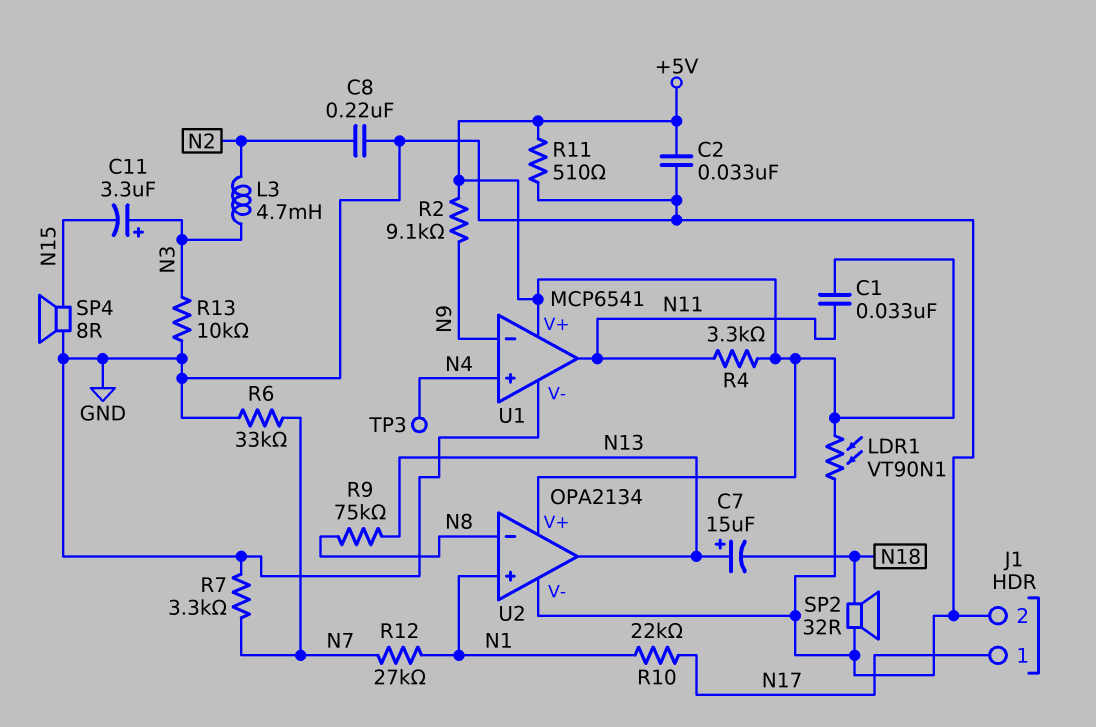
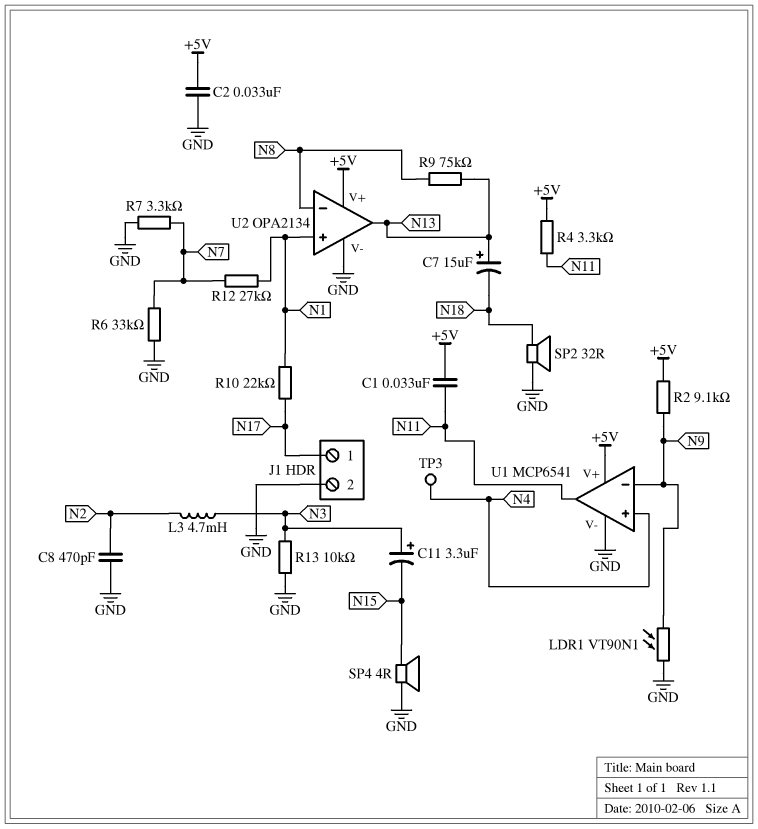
C8: 220nF (GND, N2) -> 470pF (GND, N2)
LDR1: VT90N1 (+5V, GND) -> VT90N1 (GND, N9)
R11: 510 (+5V, GND) -> none
SP4: speaker 8R (GND, N15) -> speaker 4R (GND, N15)

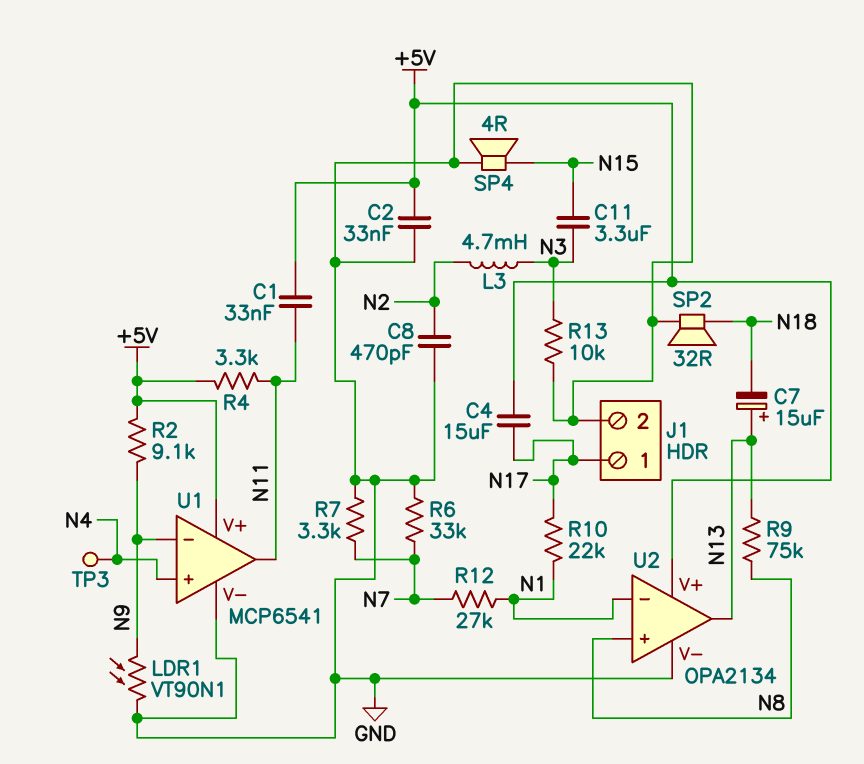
C4: none -> 15uF (+5V, N17)
C11: 3.3uF (plus N3, minus N15) -> 3.3uF (N3, N15)
U2 pin in+: N1 -> N8
U2 pin in-: N8 -> N1

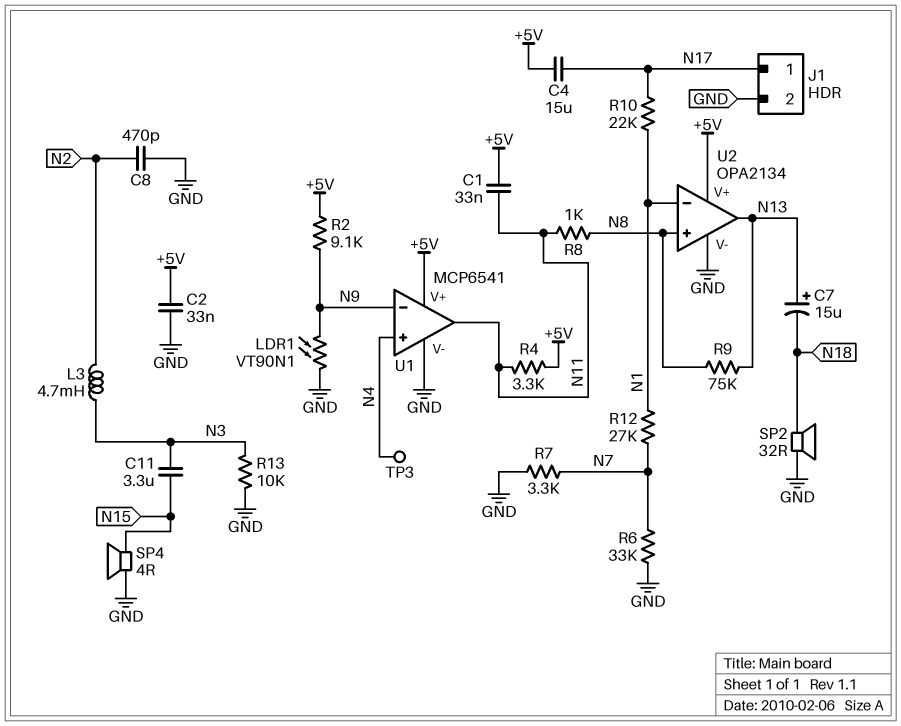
R8: none -> 1k (N8, N11)

